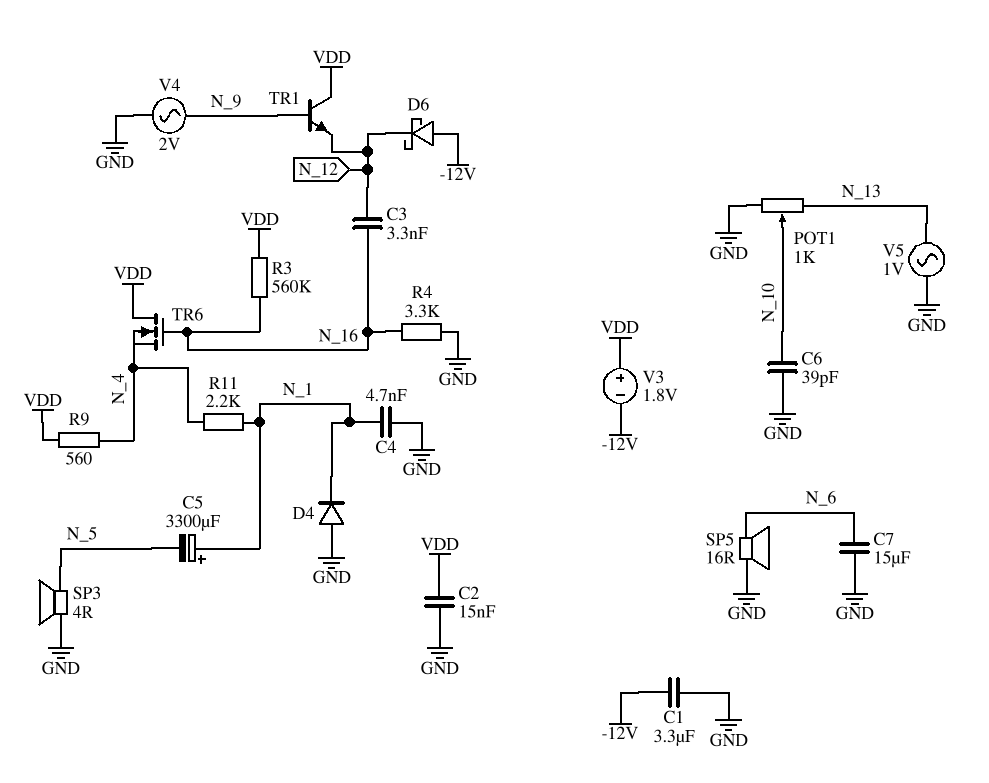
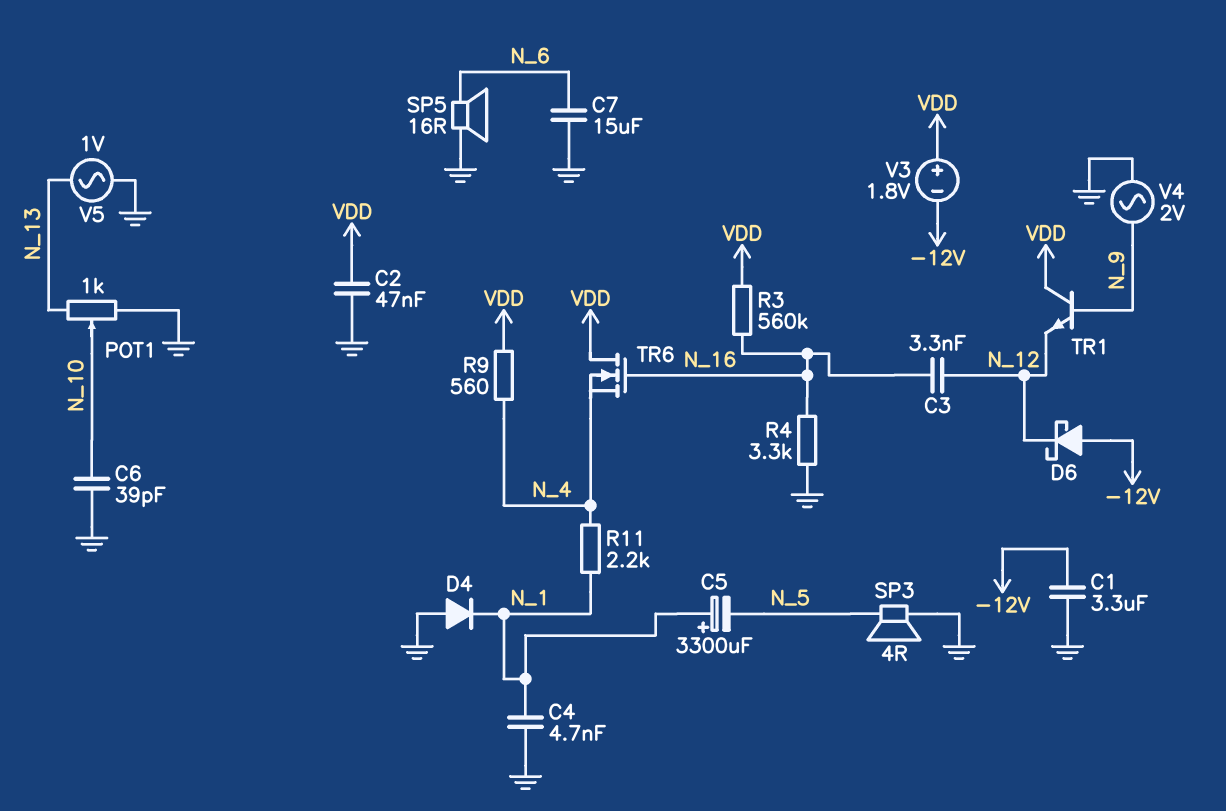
C2: 15nF (GND, VDD) -> 47nF (GND, VDD)

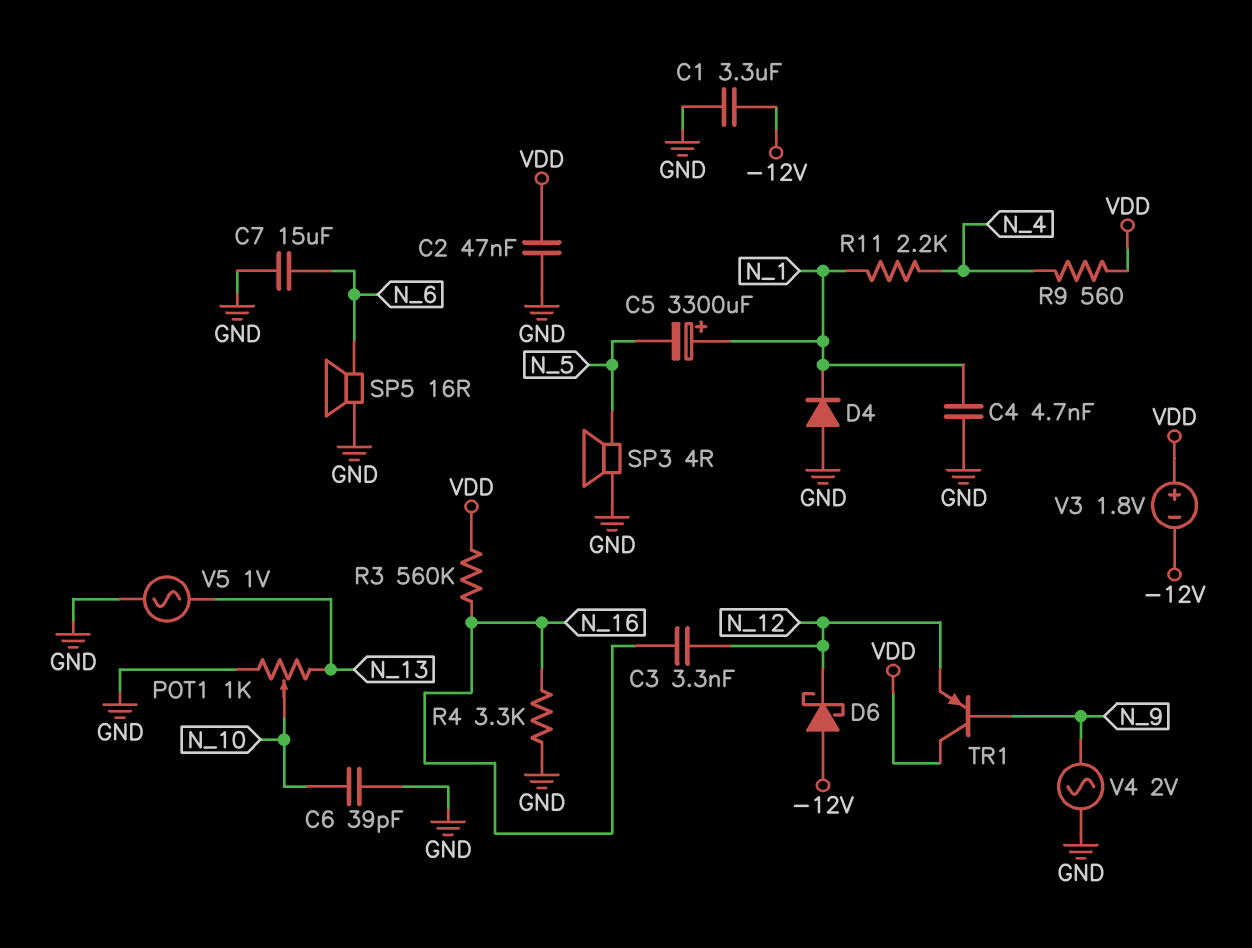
TR1: NPN (B N_9, C VDD, E N_12) -> PNP (B N_9, C VDD, E N_12)
TR6: NMOS (G N_16, D VDD, S N_4) -> none

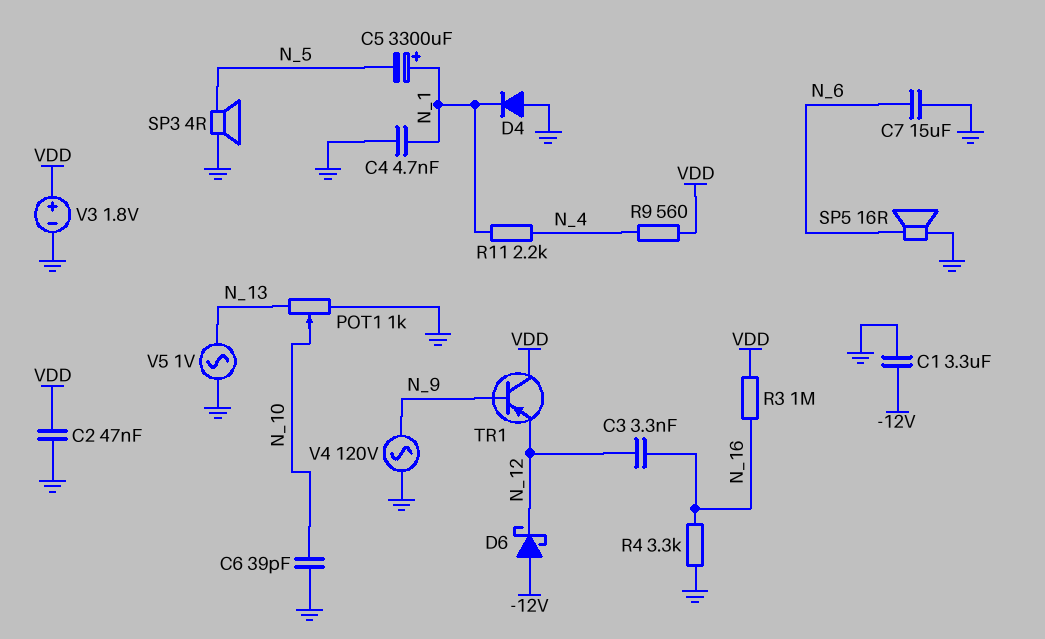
R3: 560k (N_16, VDD) -> 1M (N_16, VDD)
V3: 1.8V (plus VDD, minus -12V) -> 1.8V (plus VDD, minus GND)
V4: AC 2V (GND, N_9) -> AC 120V (GND, N_9)

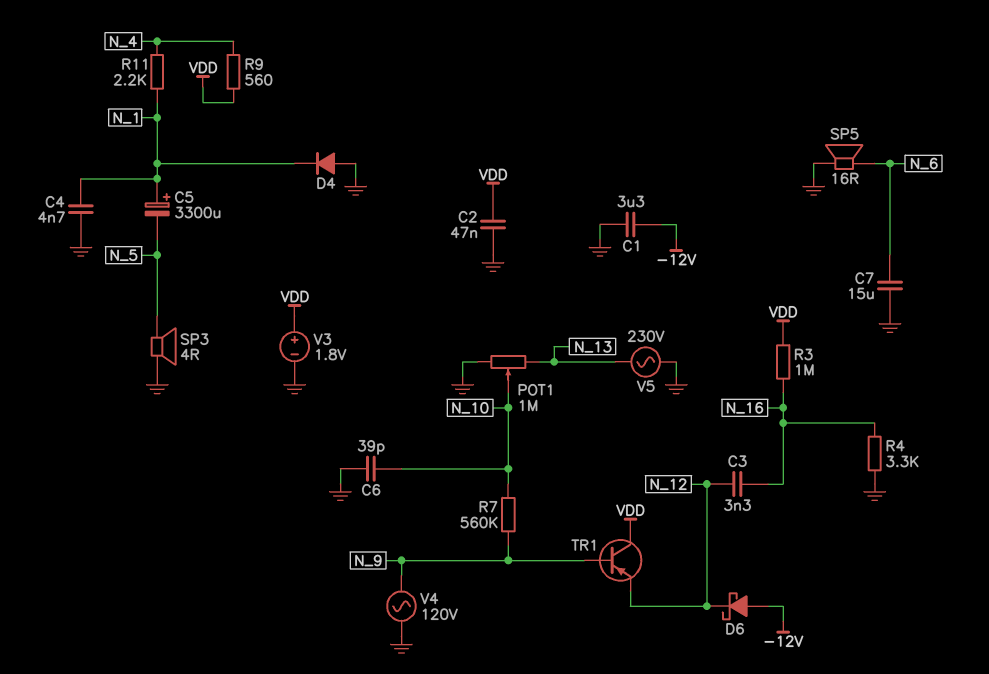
POT1: 1k (GND, N_13, wiper N_10) -> 1M (GND, N_13, wiper N_10)
R7: none -> 560k (N_9, N_10)
V5: AC 1V (GND, N_13) -> AC 230V (GND, N_13)

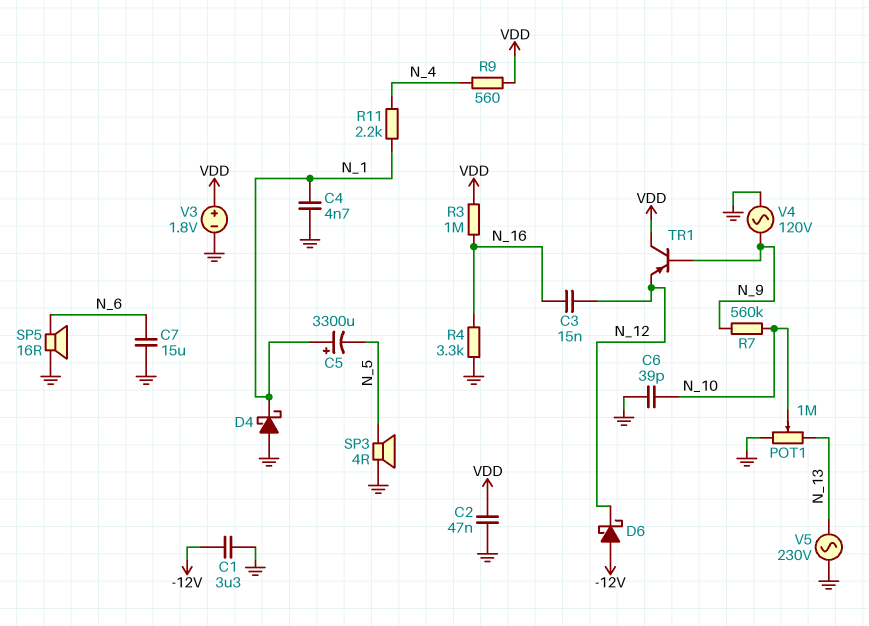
C3: 3.3nF (N_12, N_16) -> 15nF (N_12, N_16)
D4: diode (A GND, K N_1) -> schottky (A GND, K N_1)

